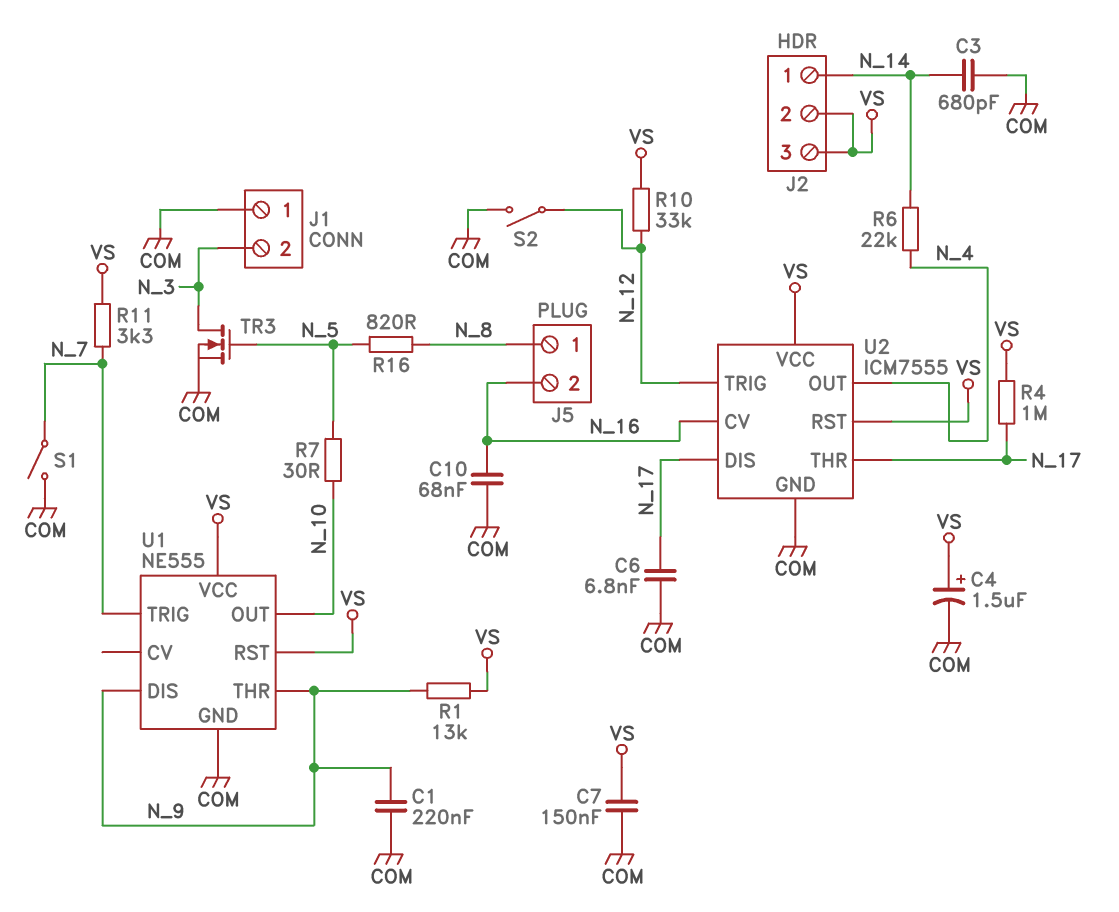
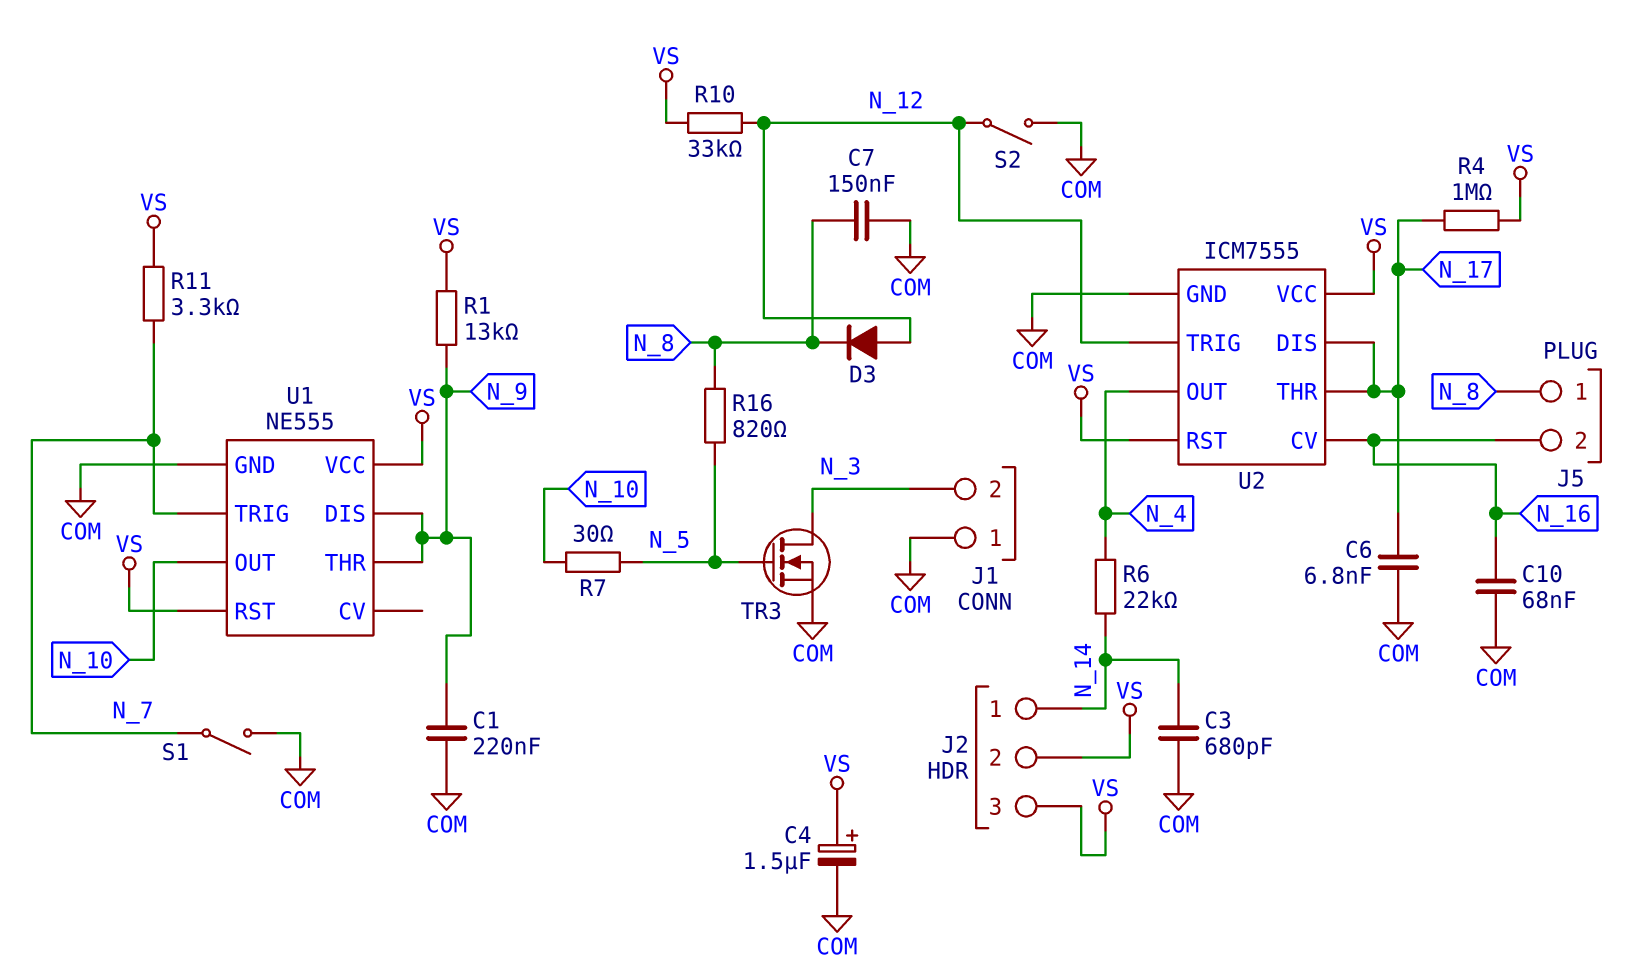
C7: 150nF (COM, VS) -> 150nF (COM, N_8)
D3: none -> diode (A N_12, K N_8)

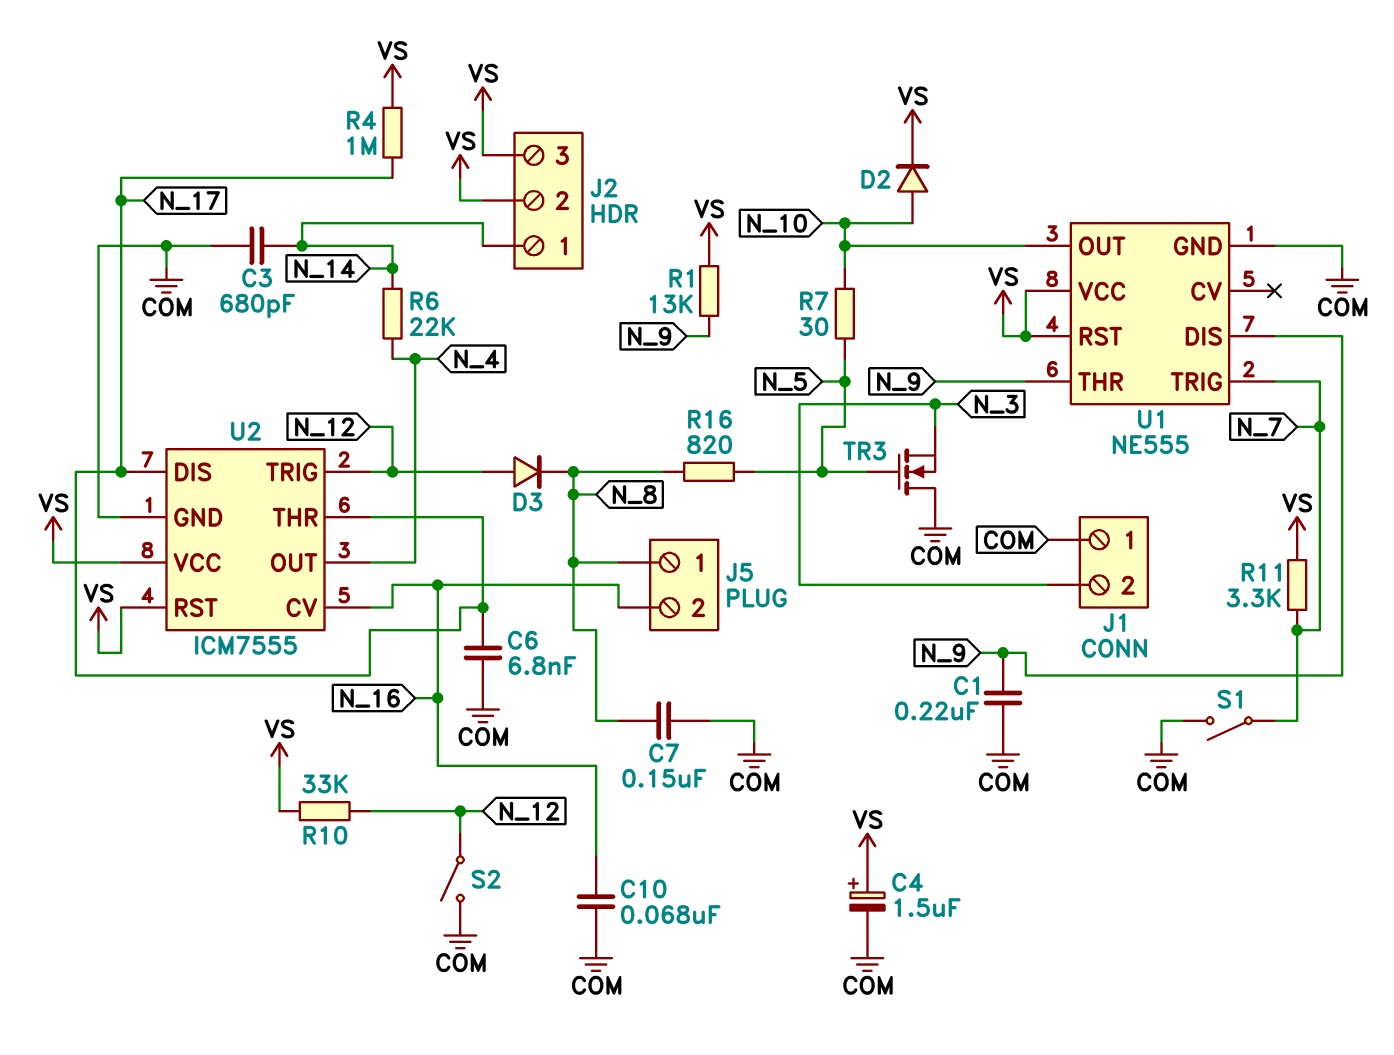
D2: none -> diode (A N_10, K VS)
TR3: NMOS (G N_5, D N_3, S COM) -> NMOS (G N_5, D COM, S N_3)

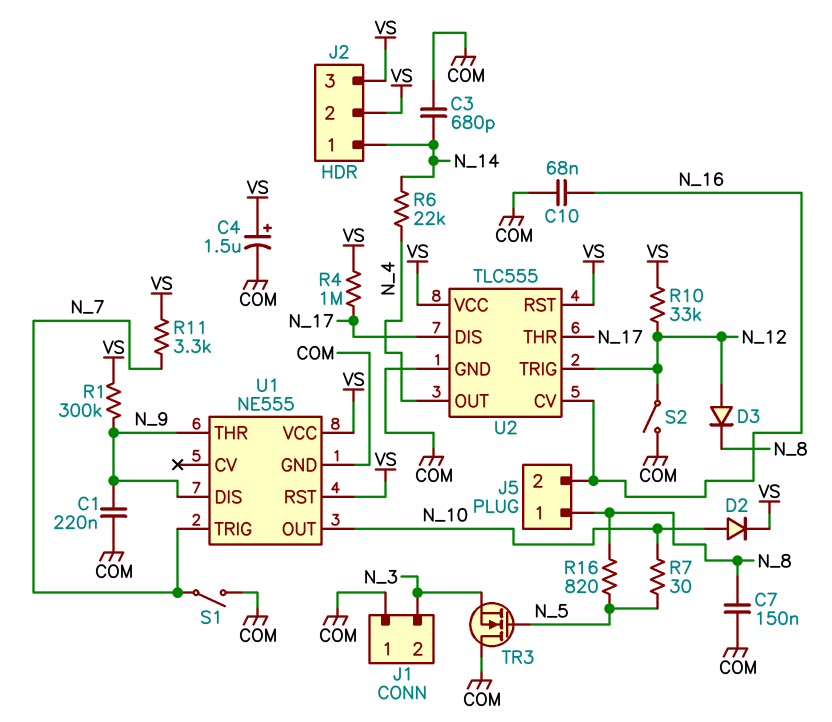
C6: 6.8nF (COM, N_17) -> none
R1: 13k (N_9, VS) -> 300k (N_9, VS)
U2: ICM7555 -> TLC555

